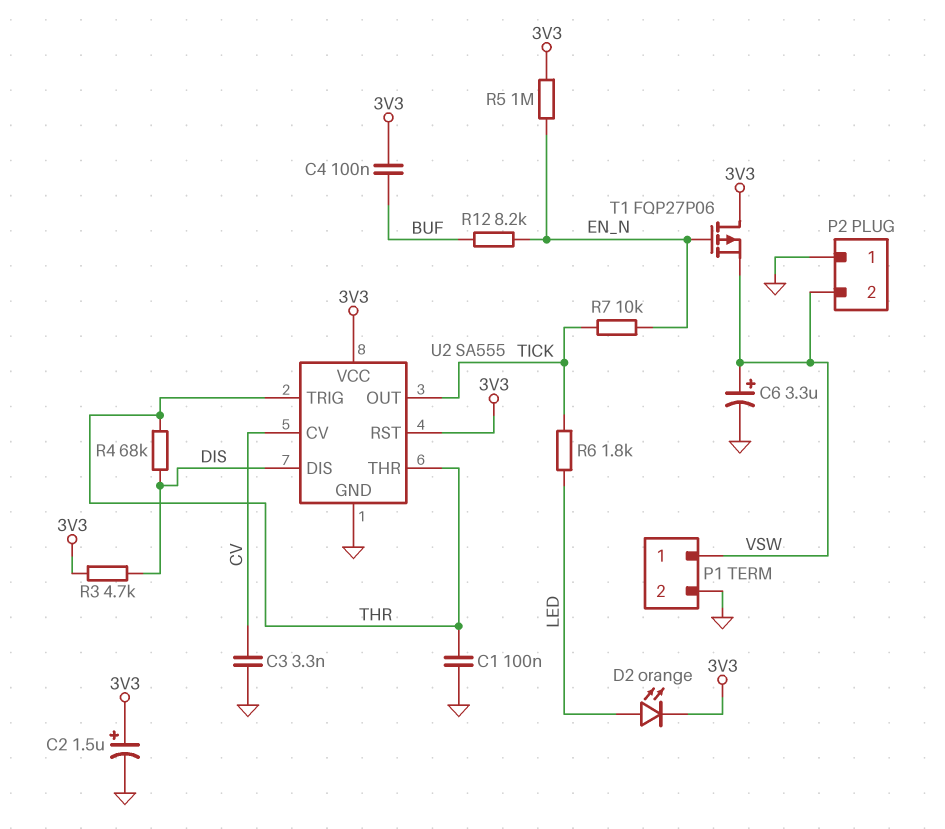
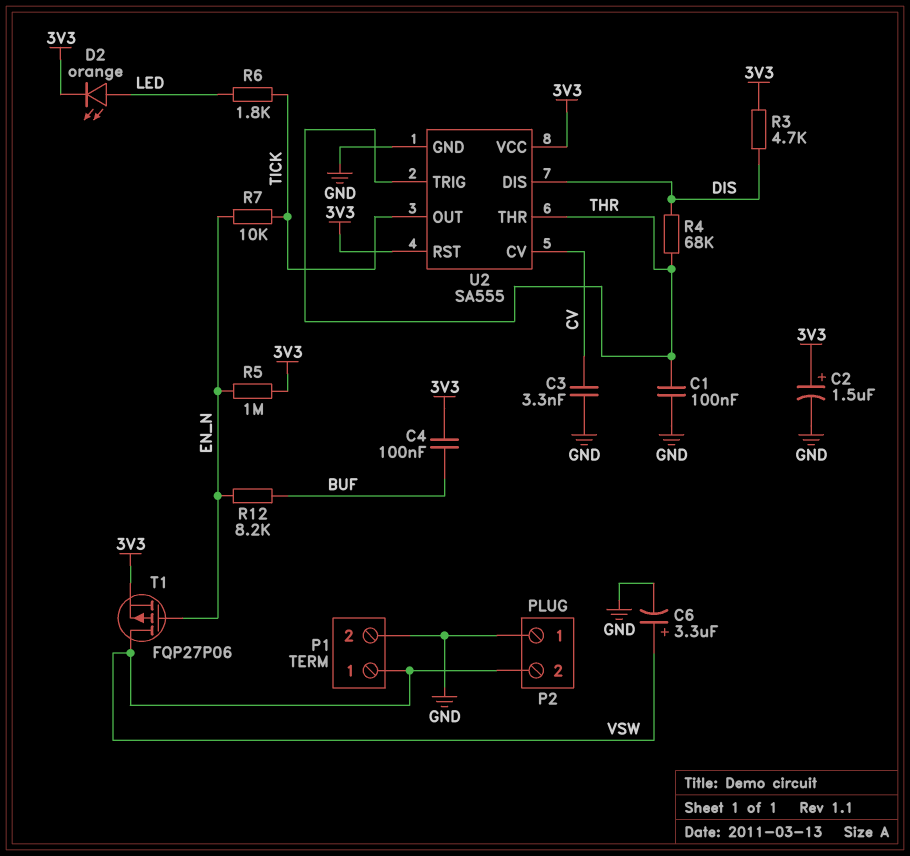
T1: PMOS FQP27P06 (G EN_N, D 3V3, S VSW) -> PMOS FQP27P06 (G EN_N, D VSW, S 3V3)

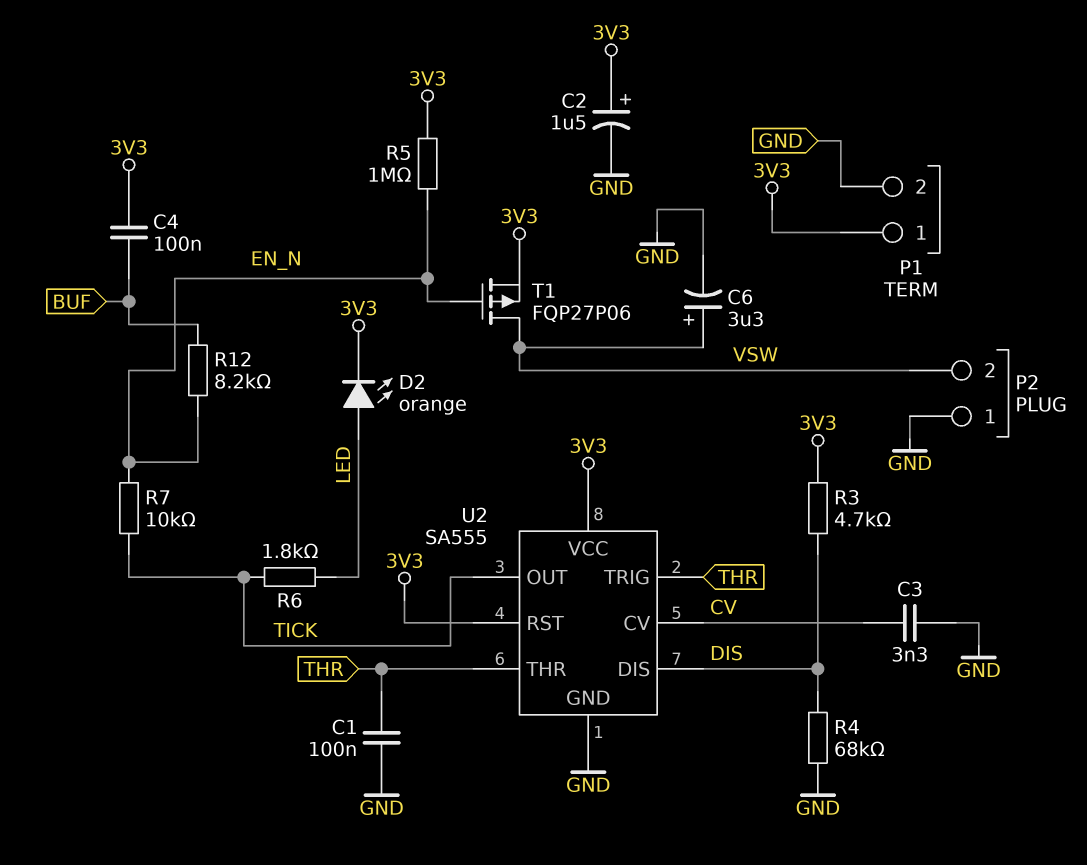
P1 pin 1: VSW -> 3V3
R4: 68k (DIS, THR) -> 68k (DIS, GND)

